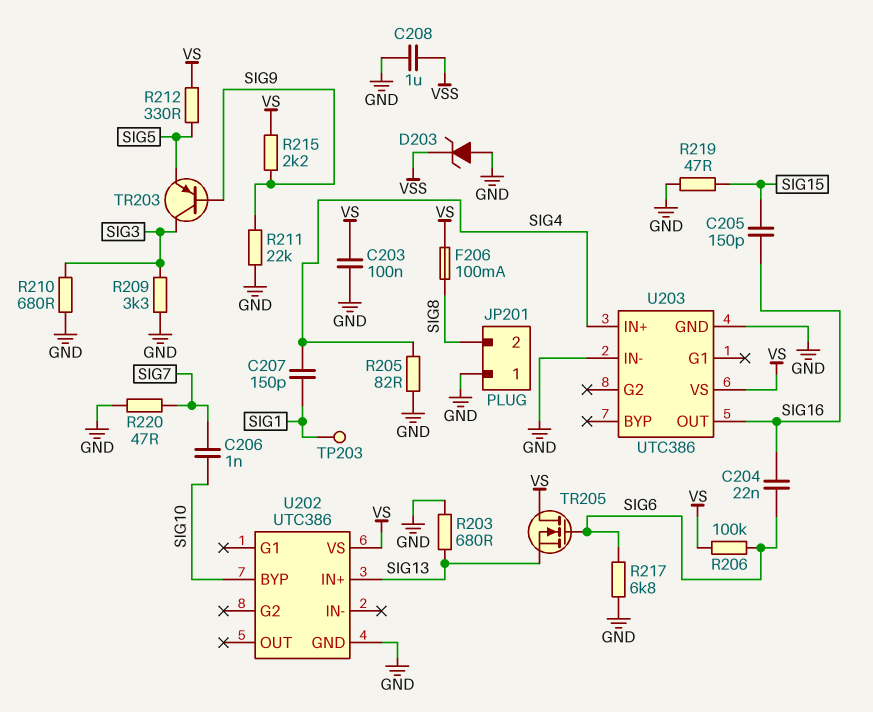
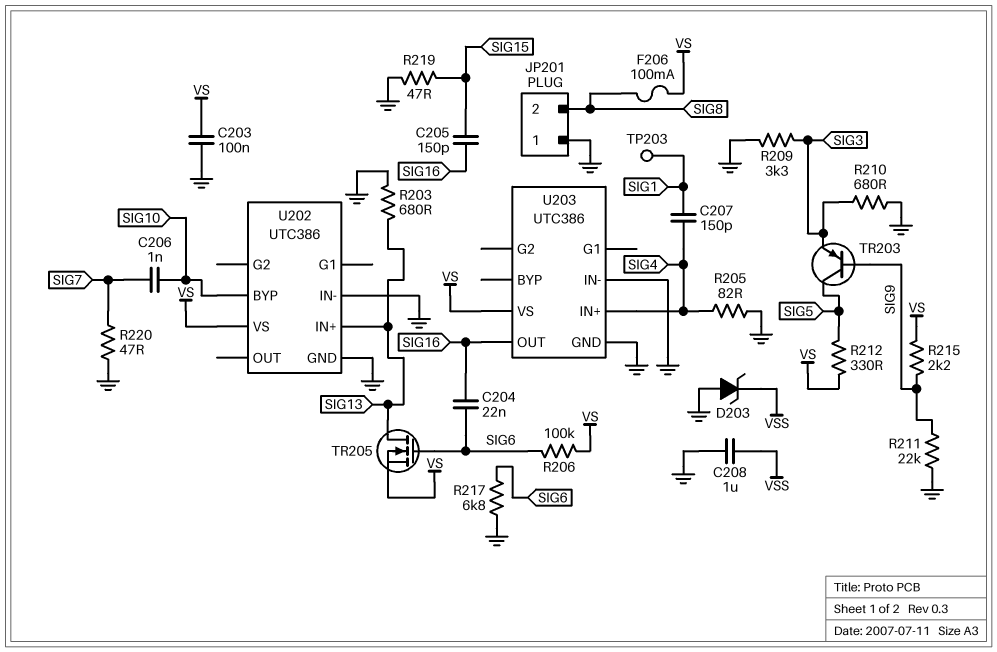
TR203: PNP (B SIG9, C SIG3, E SIG5) -> PNP (B SIG9, C SIG5, E SIG3)
TR205: NMOS (G SIG6, D VS, S SIG13) -> NMOS (G SIG6, D SIG13, S VS)
U202 pin IN-: none -> GND

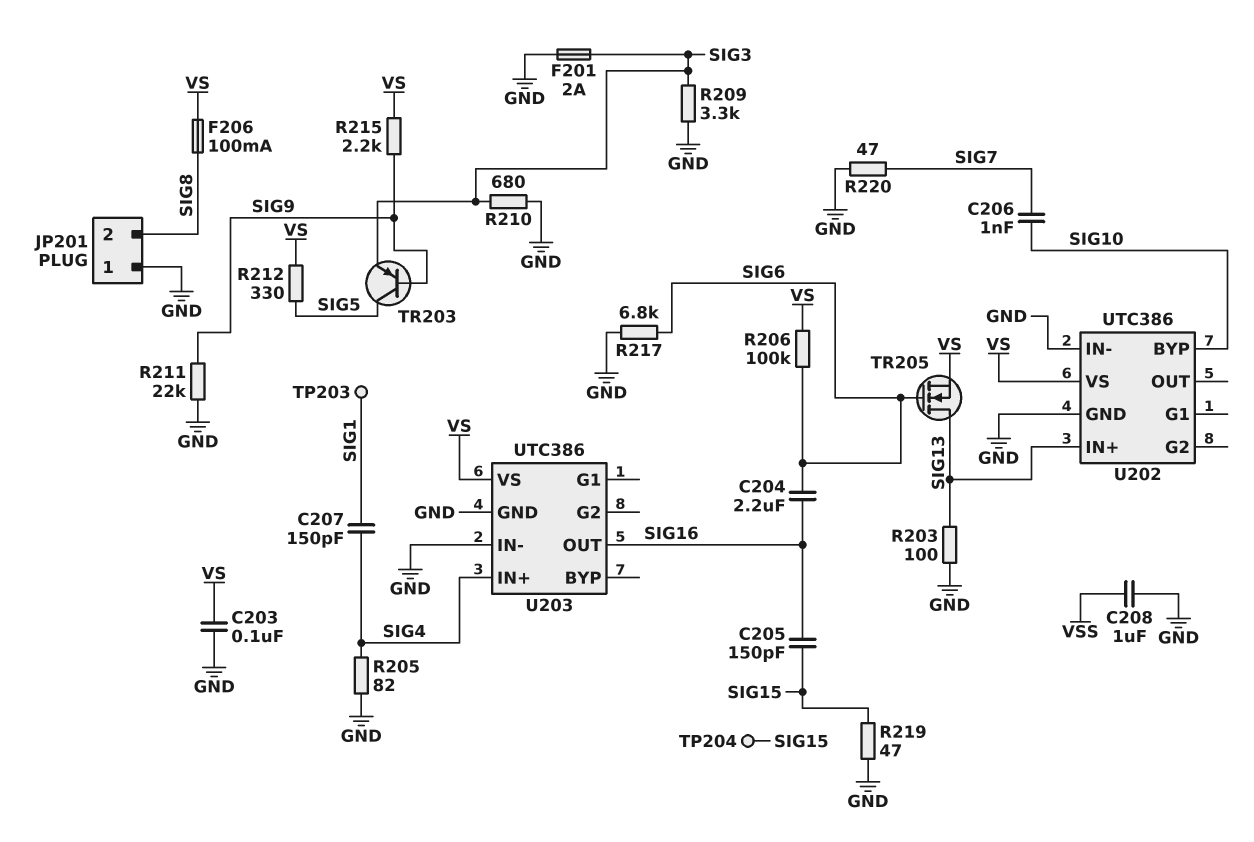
C204: 22nF (SIG6, SIG16) -> 2.2uF (SIG6, SIG16)
D203: zener (A GND, K VSS) -> none
F201: none -> 2A (GND, SIG3)
R203: 680 (GND, SIG13) -> 100 (GND, SIG13)
TP204: none -> test point (SIG15)

